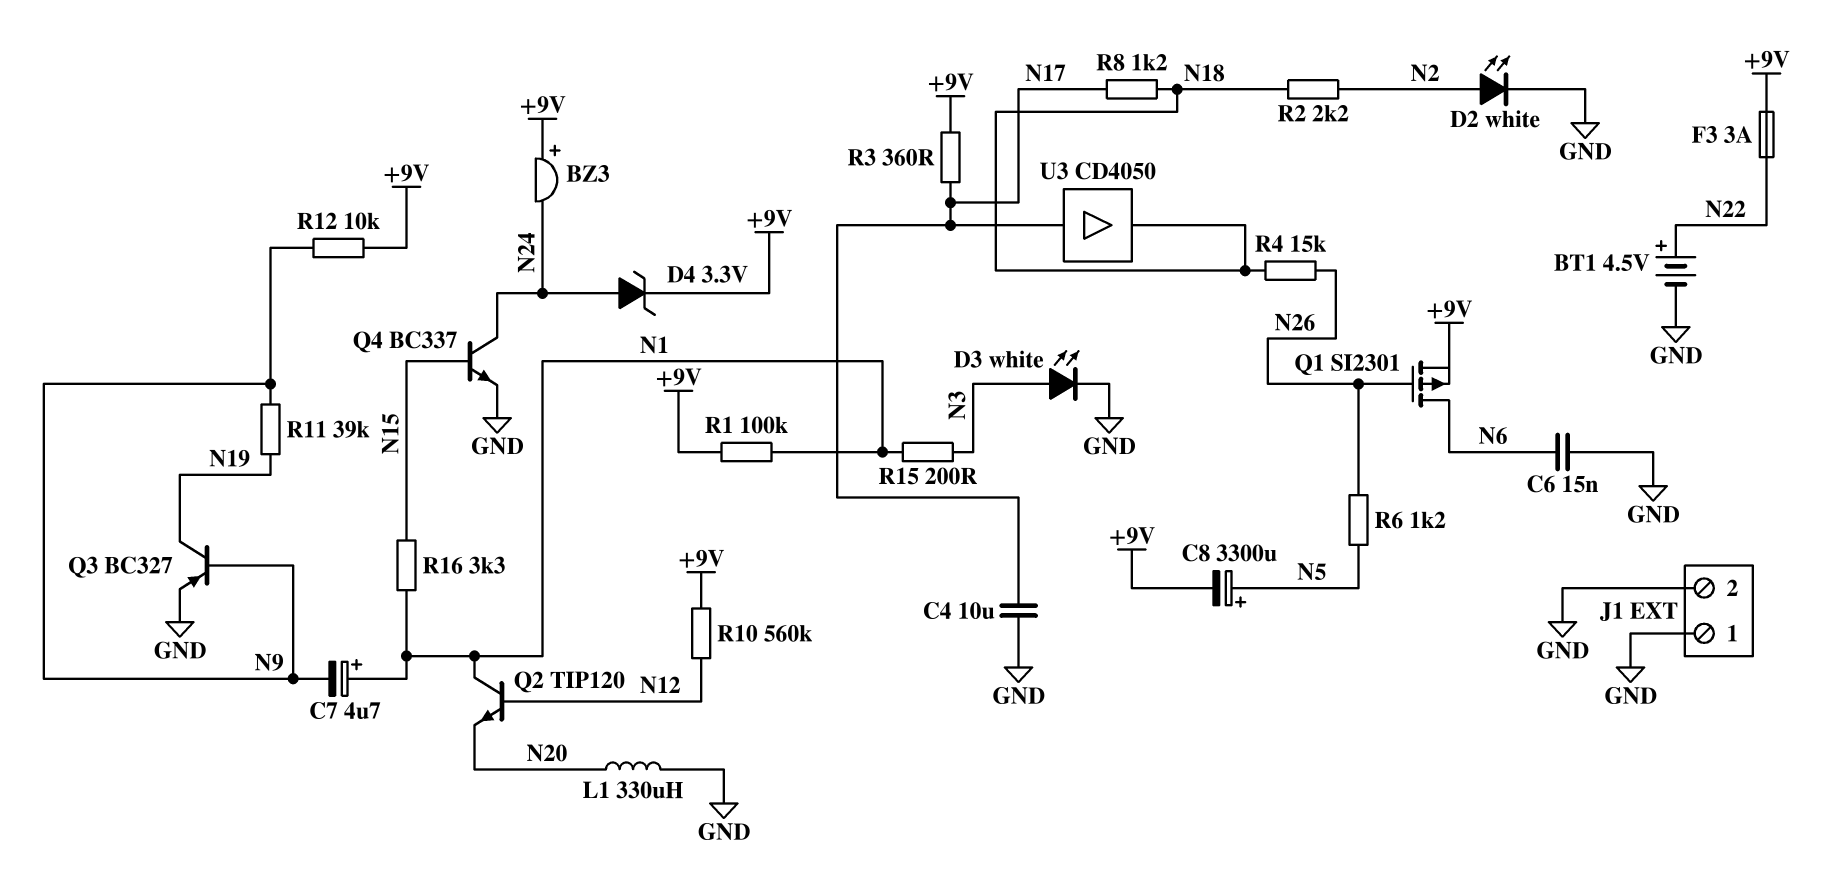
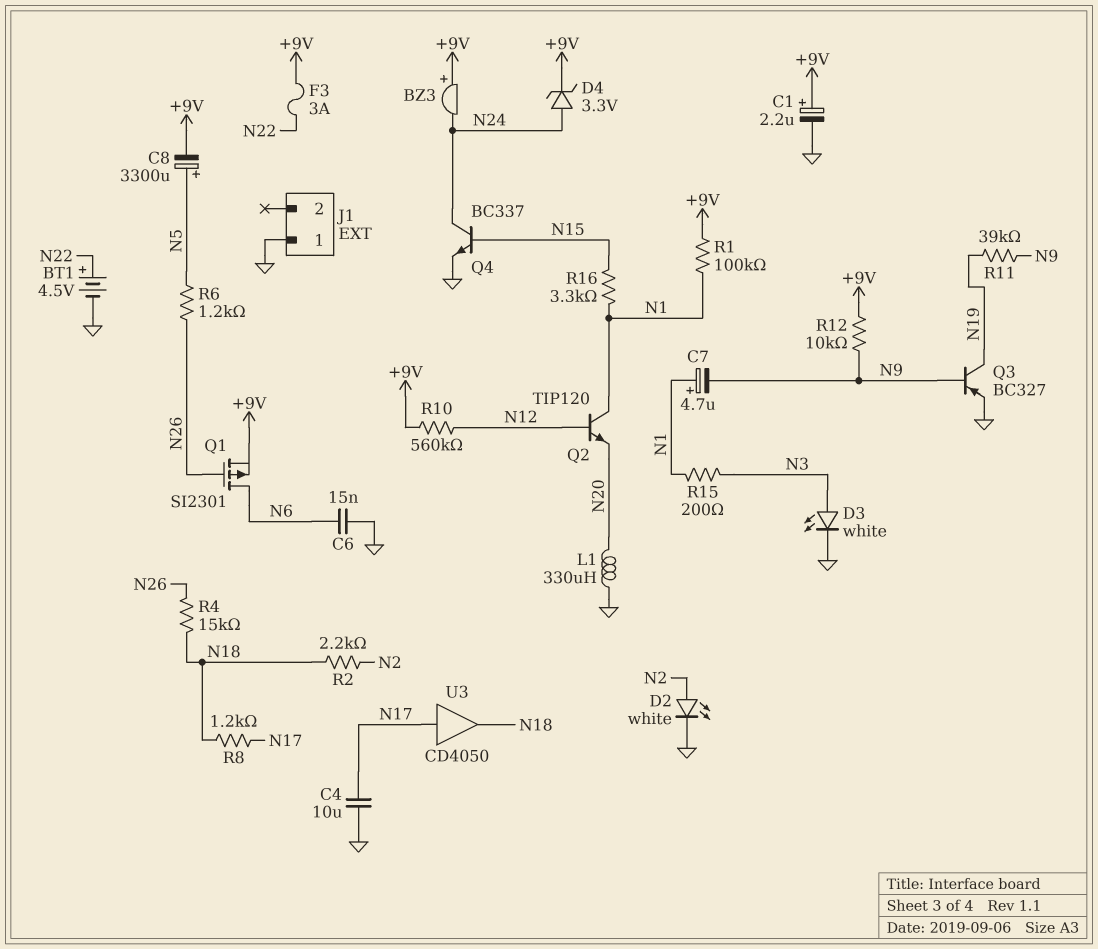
C1: none -> 2.2uF (plus +9V, minus GND)
J1 pin 2: GND -> none
R3: 360 (+9V, N17) -> none

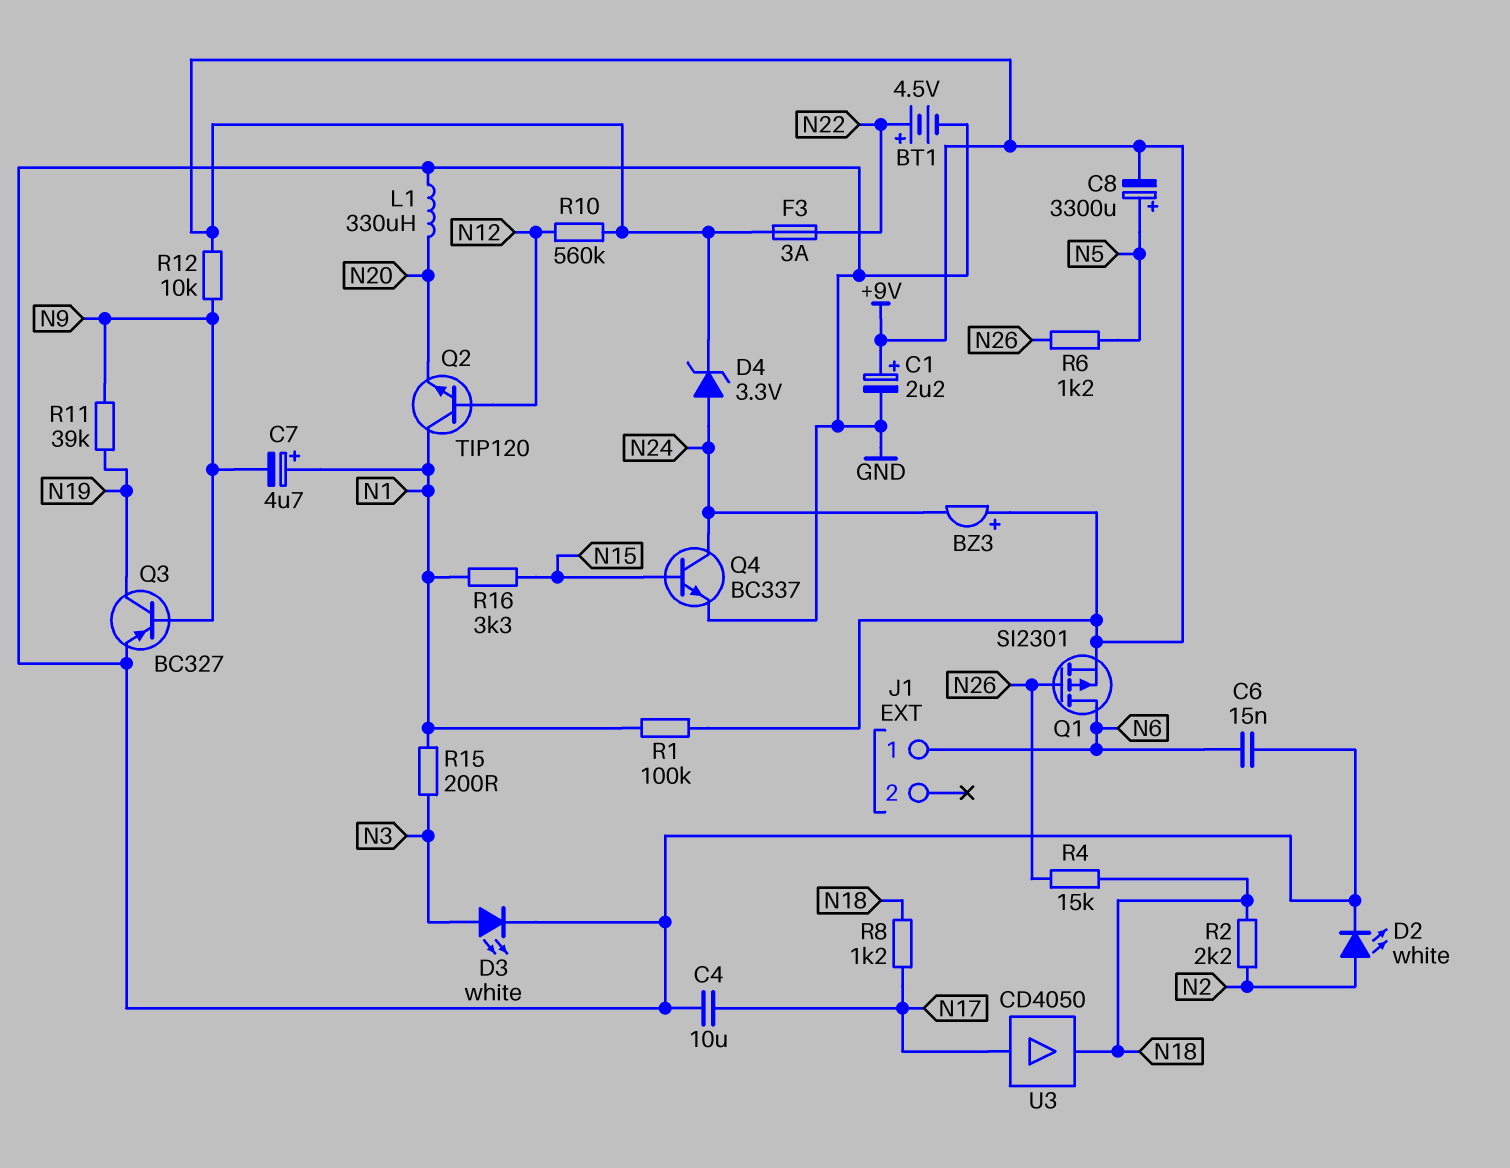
J1 pin 1: GND -> N6

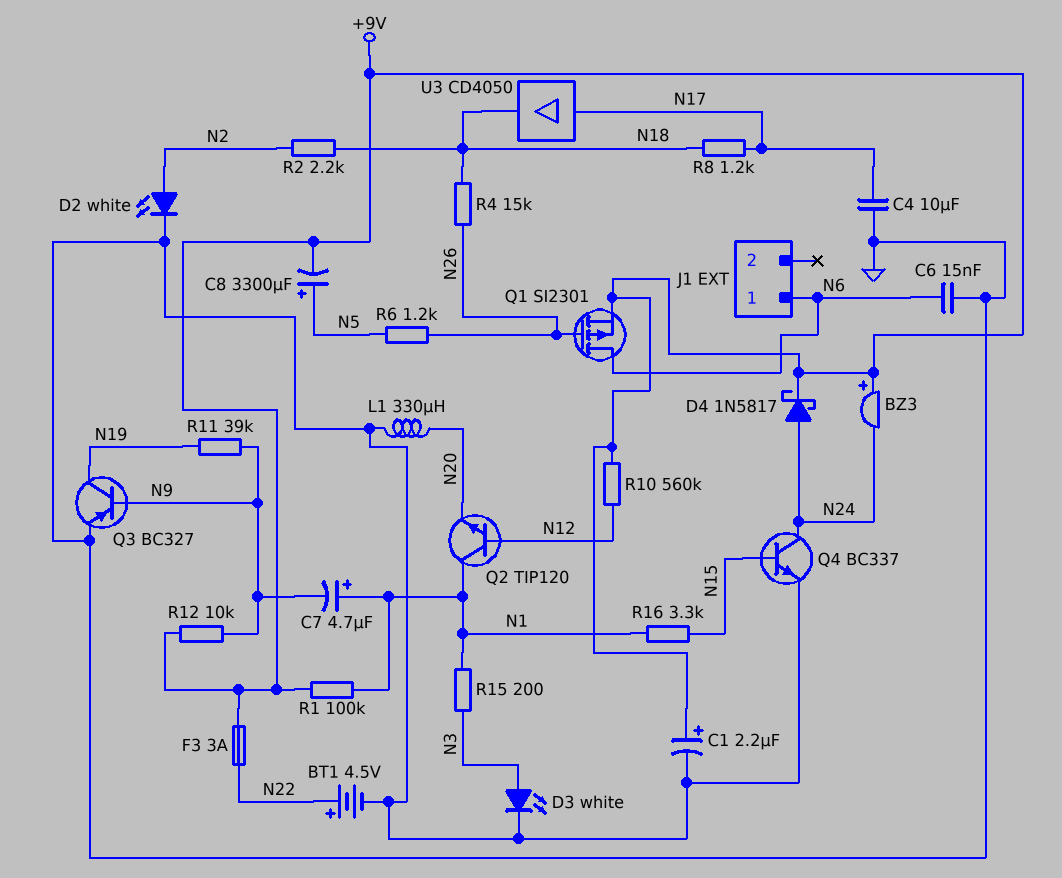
D4: zener 3.3V (A N24, K +9V) -> schottky 1N5817 (A N24, K +9V)

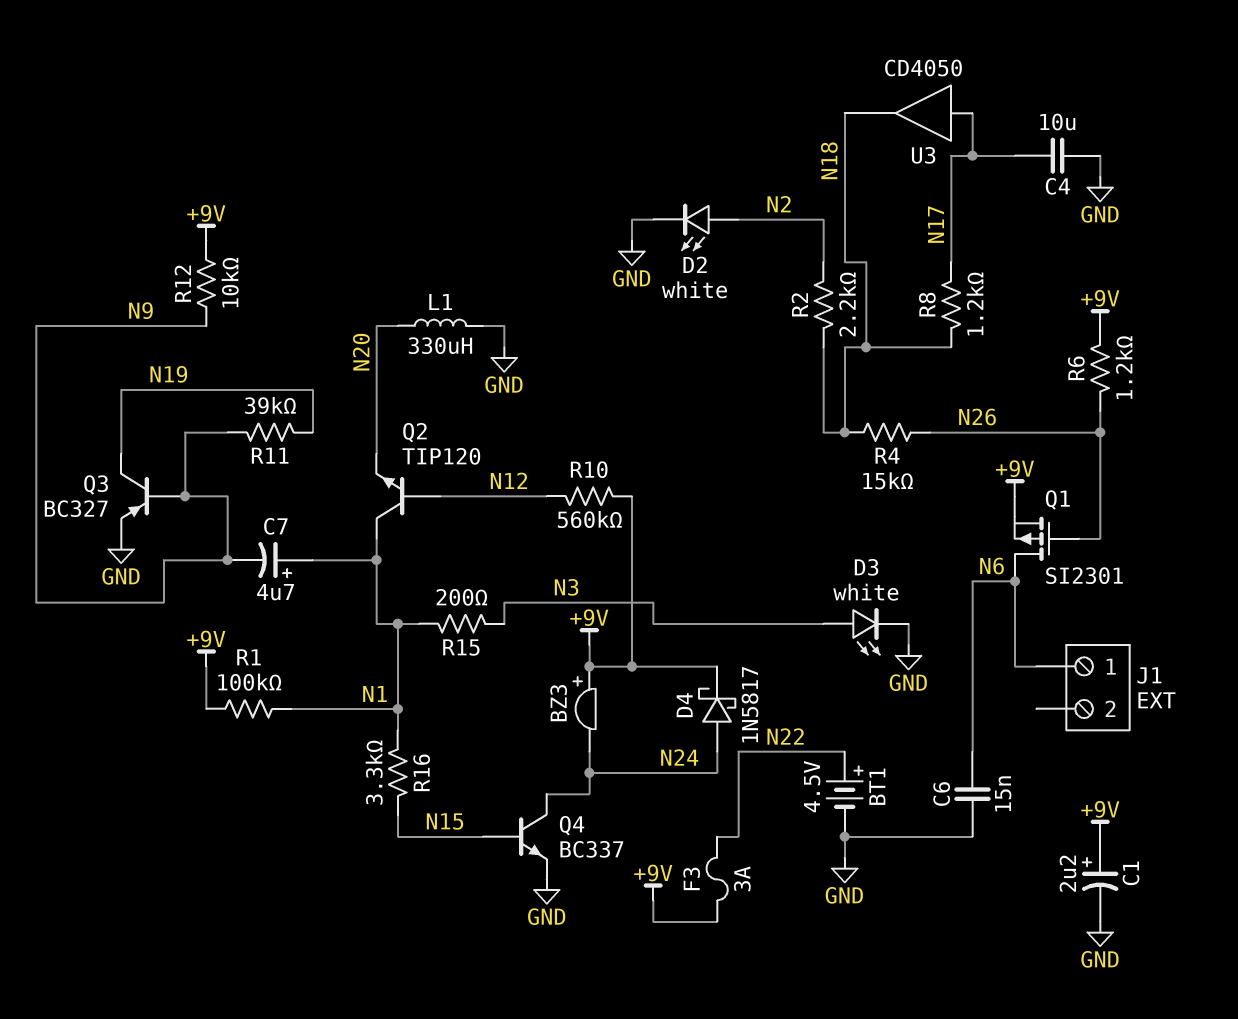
C8: 3300uF (plus N5, minus +9V) -> none
R6: 1.2k (N5, N26) -> 1.2k (+9V, N26)

